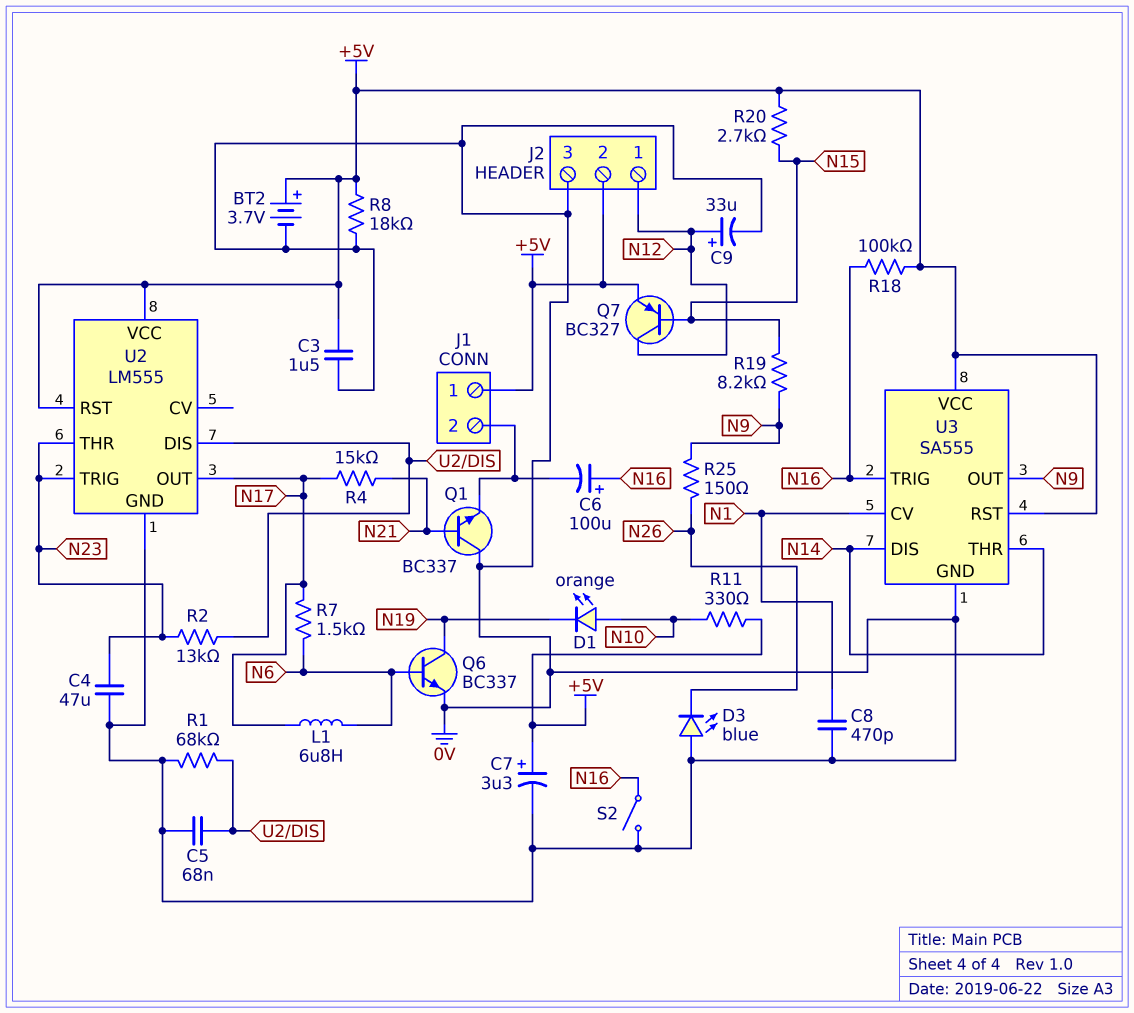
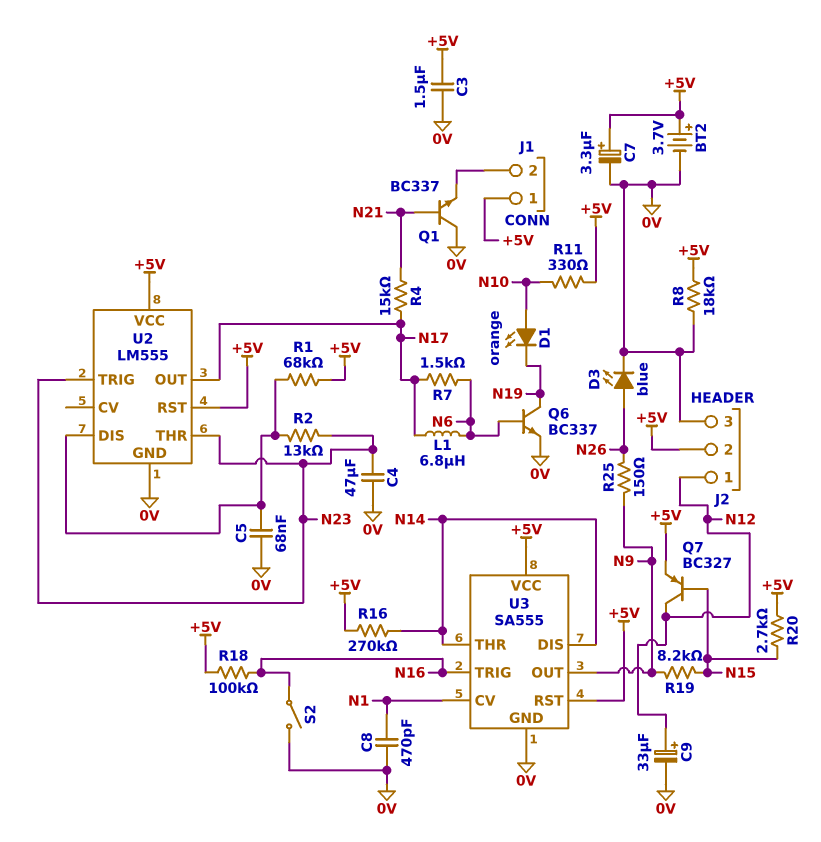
C6: 100uF (plus N16, minus J1/2) -> none
D3: LED blue (A 0V, K N26) -> LED blue (A N26, K 0V)
R1: 68k (0V, U2/DIS) -> 68k (+5V, U2/DIS)
R16: none -> 270k (+5V, N14)

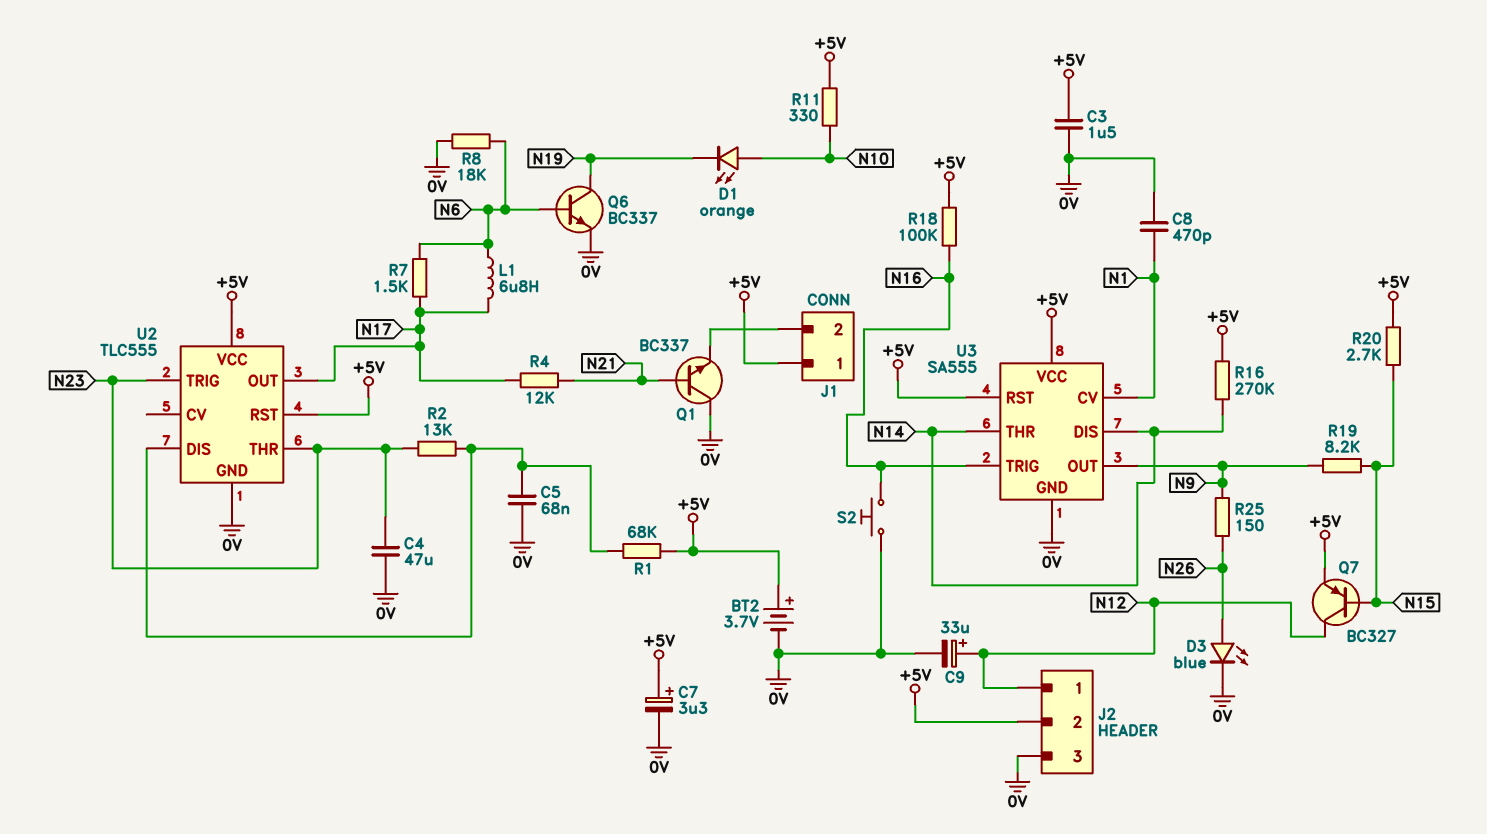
R4: 15k (N17, N21) -> 12k (N17, N21)
R8: 18k (+5V, 0V) -> 18k (0V, N6)
S2: switch (0V, N16) -> button (0V, N16)
U2: LM555 -> TLC555

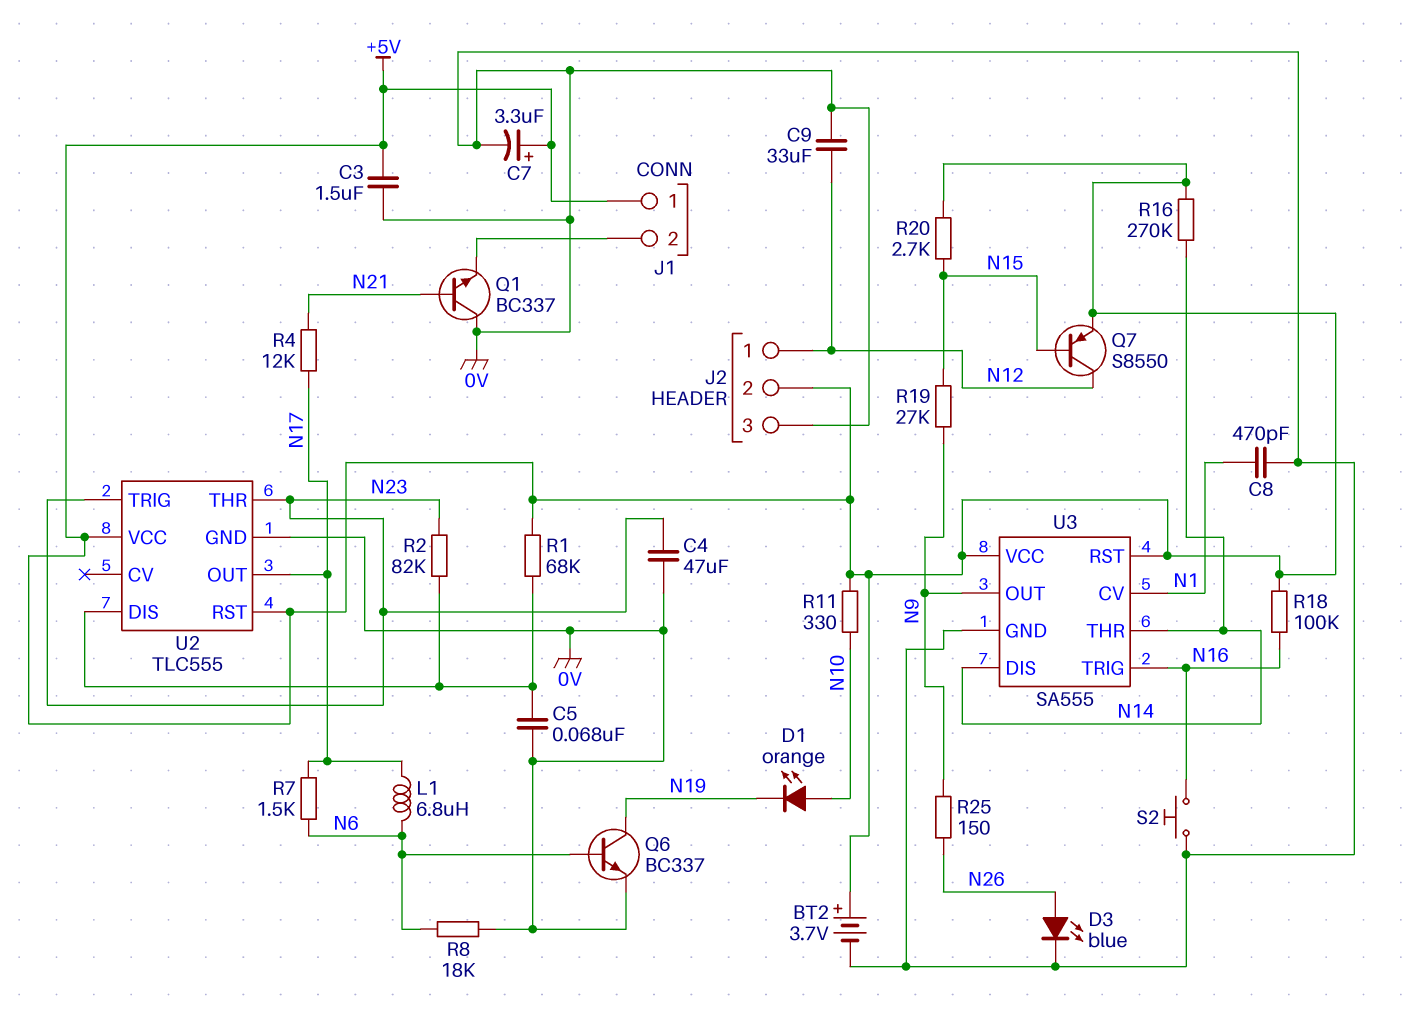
C9: 33uF (plus N12, minus 0V) -> 33uF (0V, N12)
Q7: PNP BC327 (B N15, C N12, E +5V) -> PNP S8550 (B N15, C N12, E +5V)
R2: 13k (N23, U2/DIS) -> 82k (N23, U2/DIS)
R19: 8.2k (N9, N15) -> 27k (N9, N15)

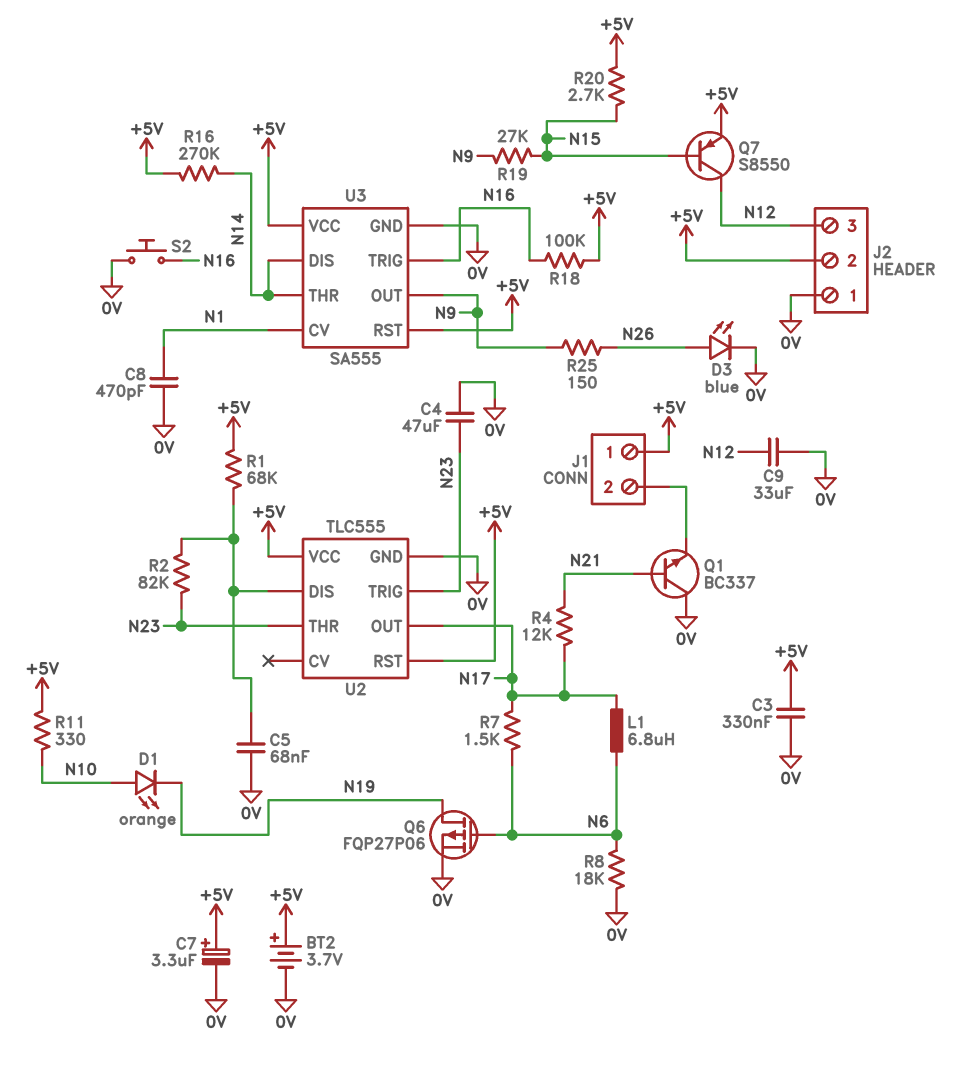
C3: 1.5uF (+5V, 0V) -> 330nF (+5V, 0V)
J2 pin 1: N12 -> 0V
J2 pin 3: 0V -> N12
Q6: NPN BC337 (B N6, C N19, E 0V) -> PMOS FQP27P06 (G N6, D N19, S 0V)

